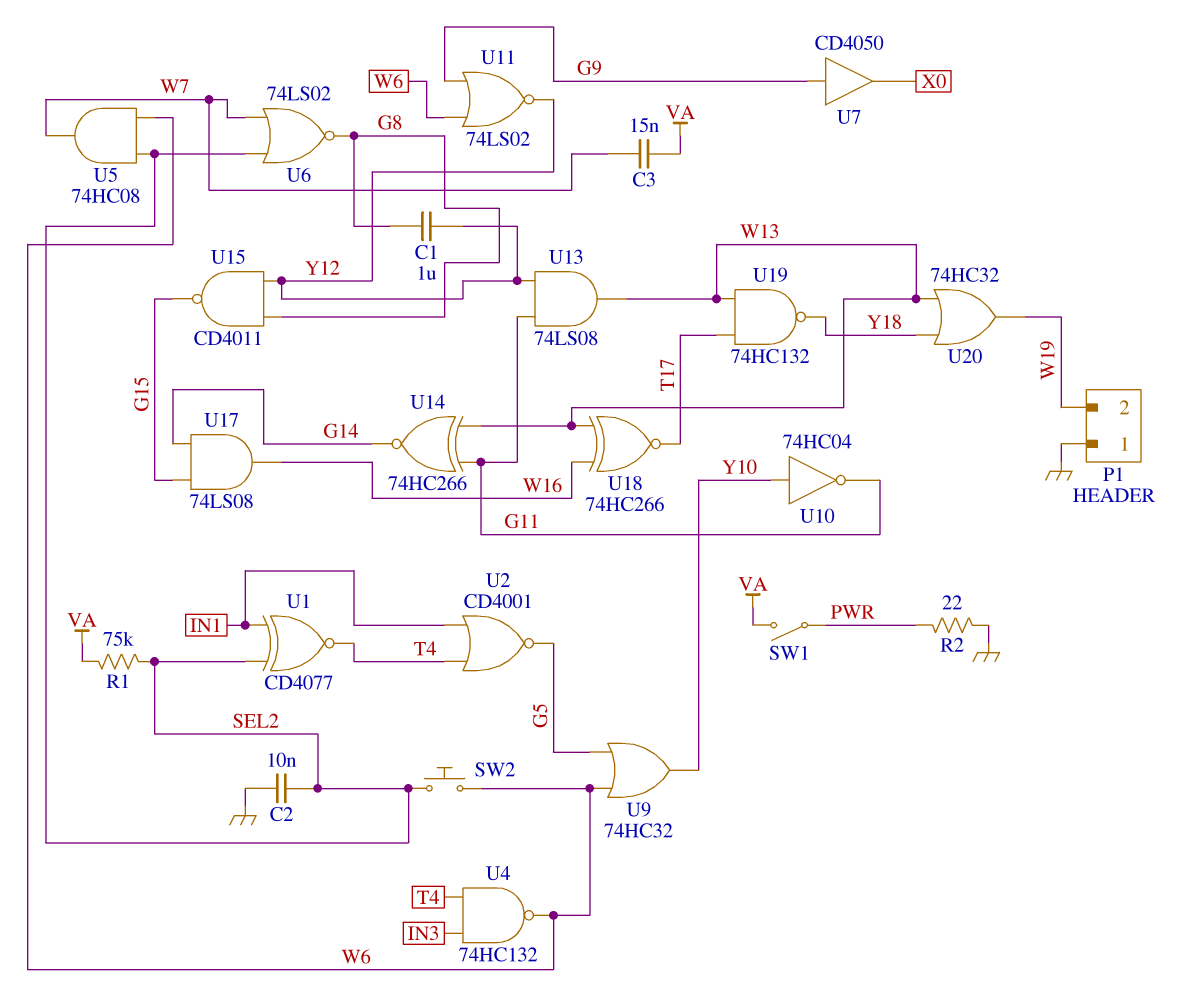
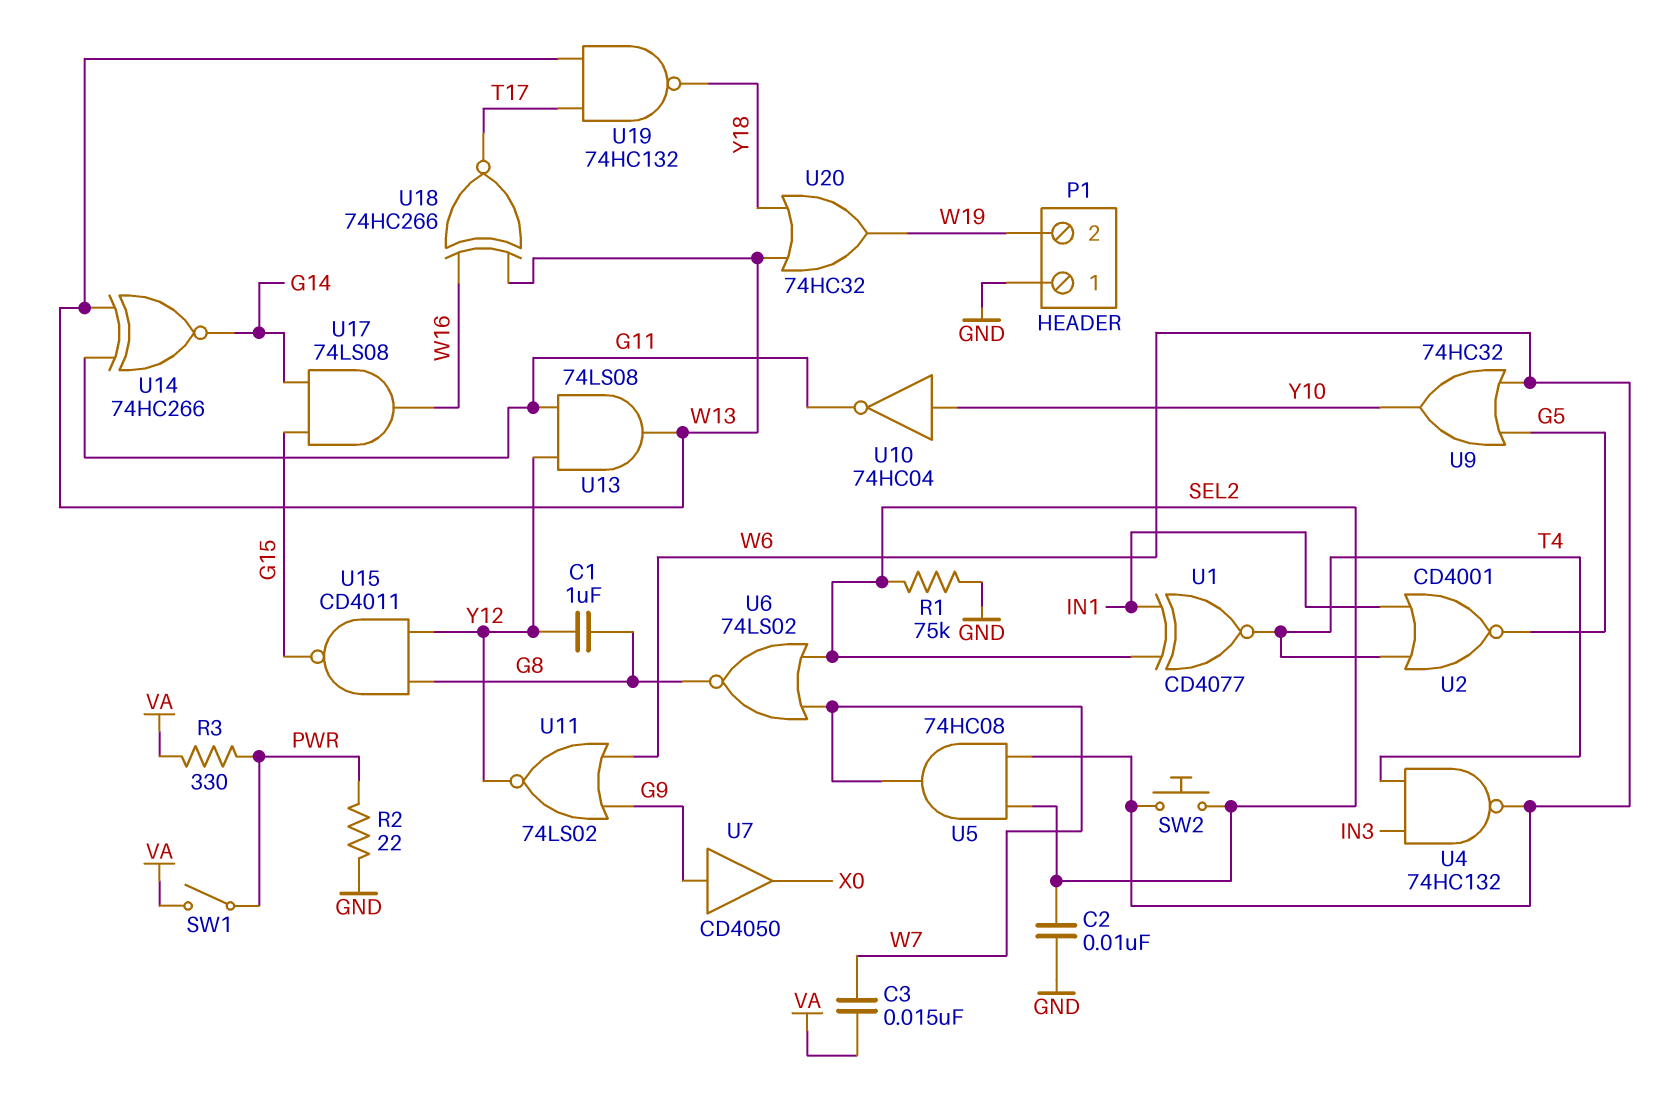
R1: 75k (SEL2, VA) -> 75k (GND, SEL2)
R3: none -> 330 (PWR, VA)

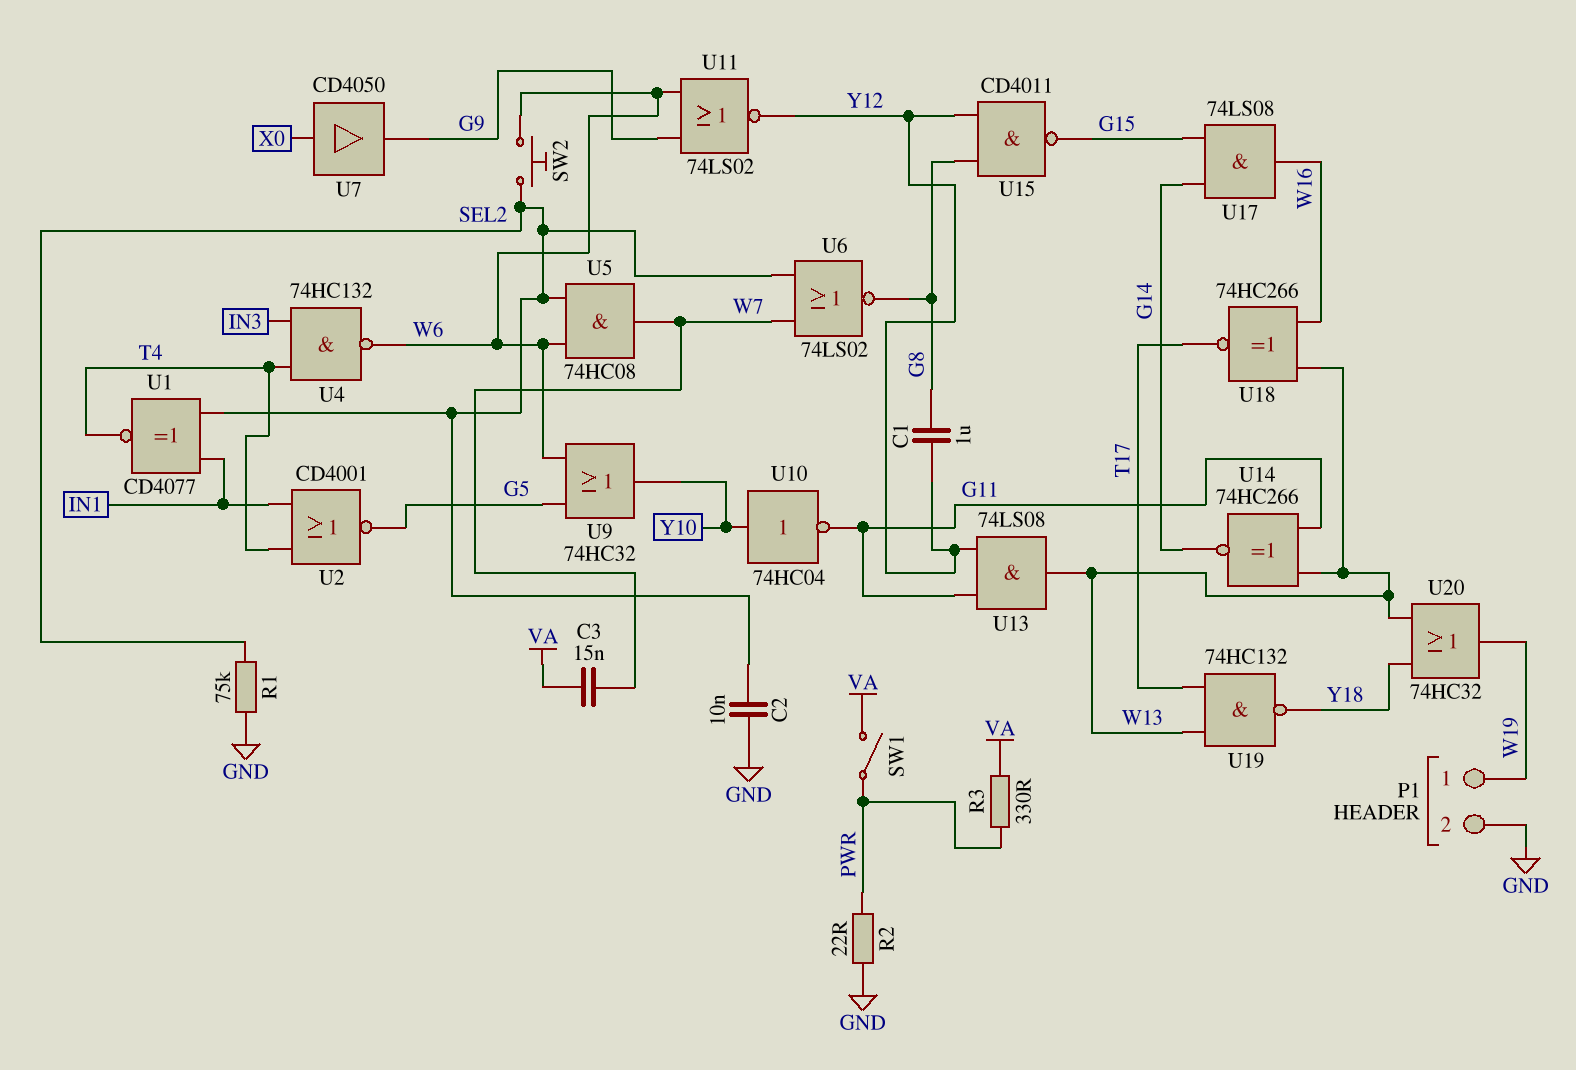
P1 pin 1: GND -> W19
P1 pin 2: W19 -> GND
U7: buffer CD4050 (in G9, out X0) -> buffer CD4050 (in X0, out G9)

